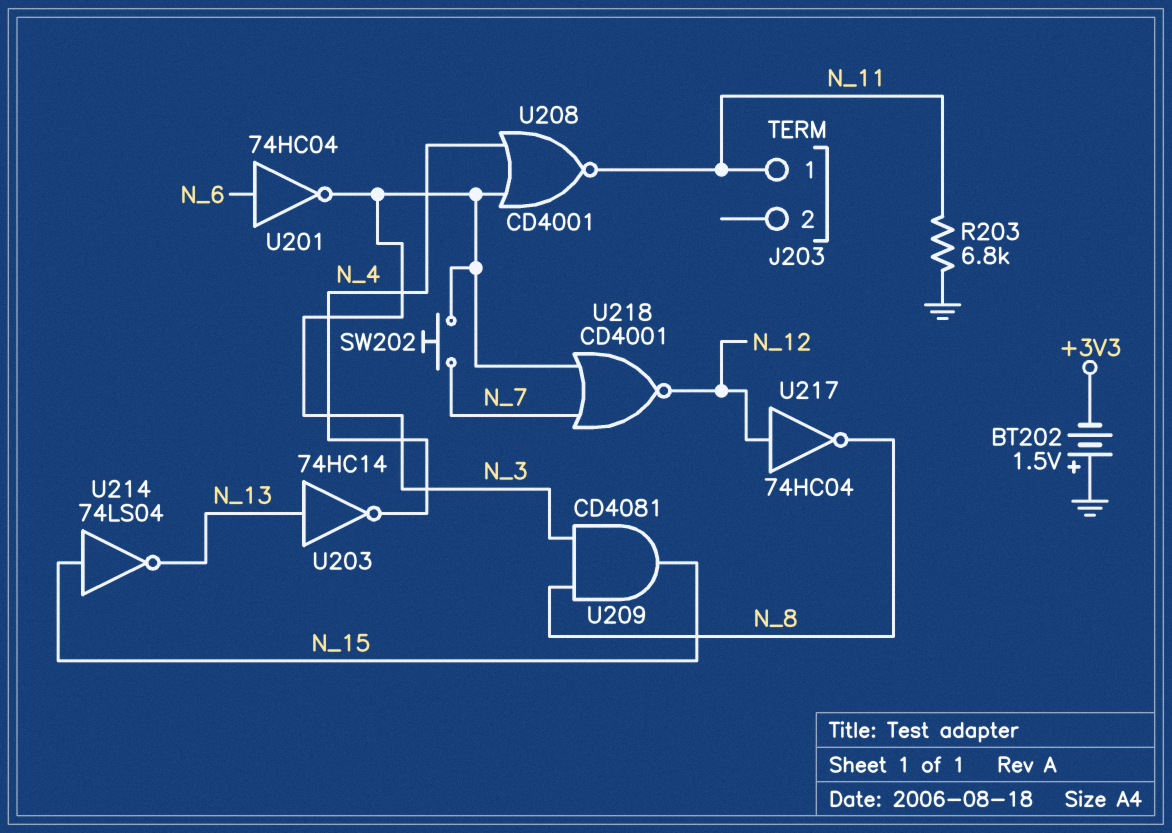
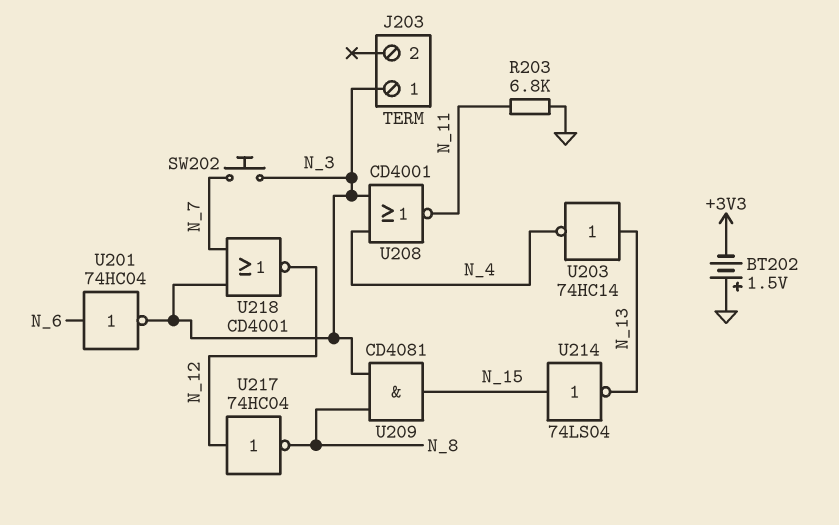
J203 pin 1: N_11 -> N_3

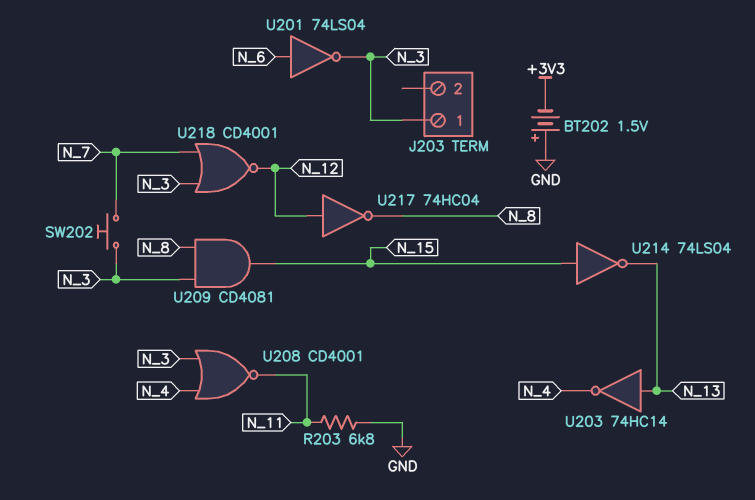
U201: NOT 74HC04 (in N_6, out N_3) -> NOT 74LS04 (in N_6, out N_3)

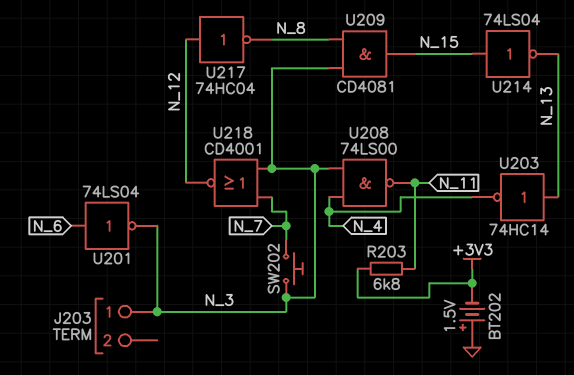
R203: 6.8k (GND, N_11) -> 6.8k (+3V3, N_11)
U208: NOR CD4001 (in N_3, in N_4, out N_11) -> NAND 74LS00 (in N_3, in N_4, out N_11)

